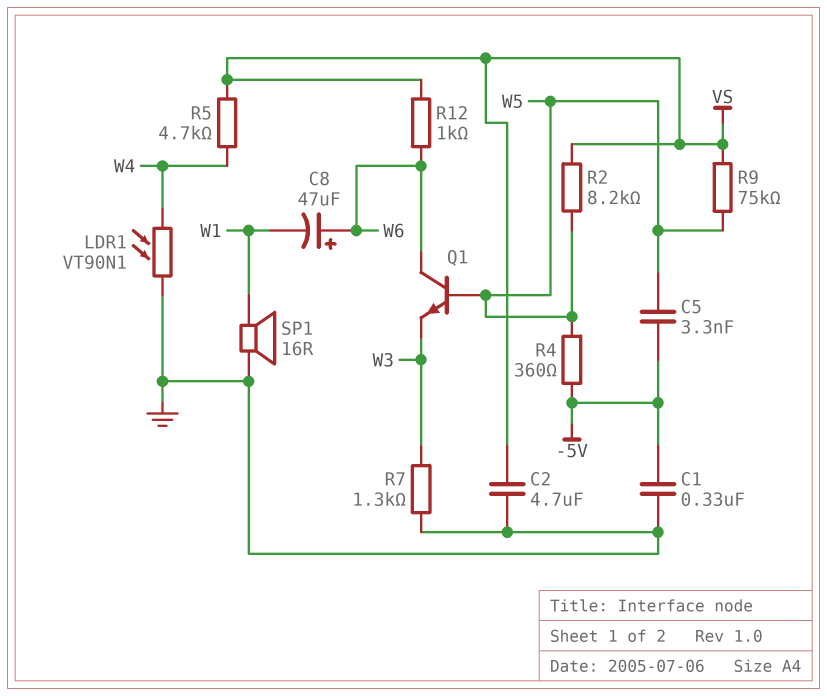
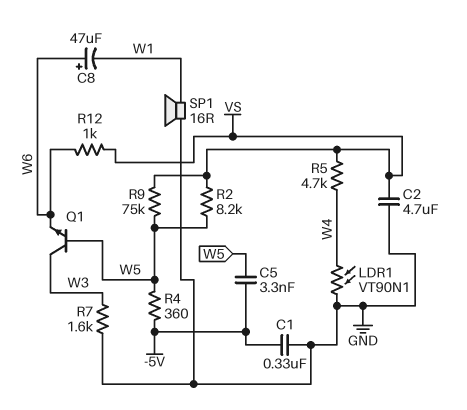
Q1: NPN (B W5, C W6, E W3) -> NPN (B W5, C W3, E W6)
R7: 1.3k (GND, W3) -> 1.6k (GND, W3)

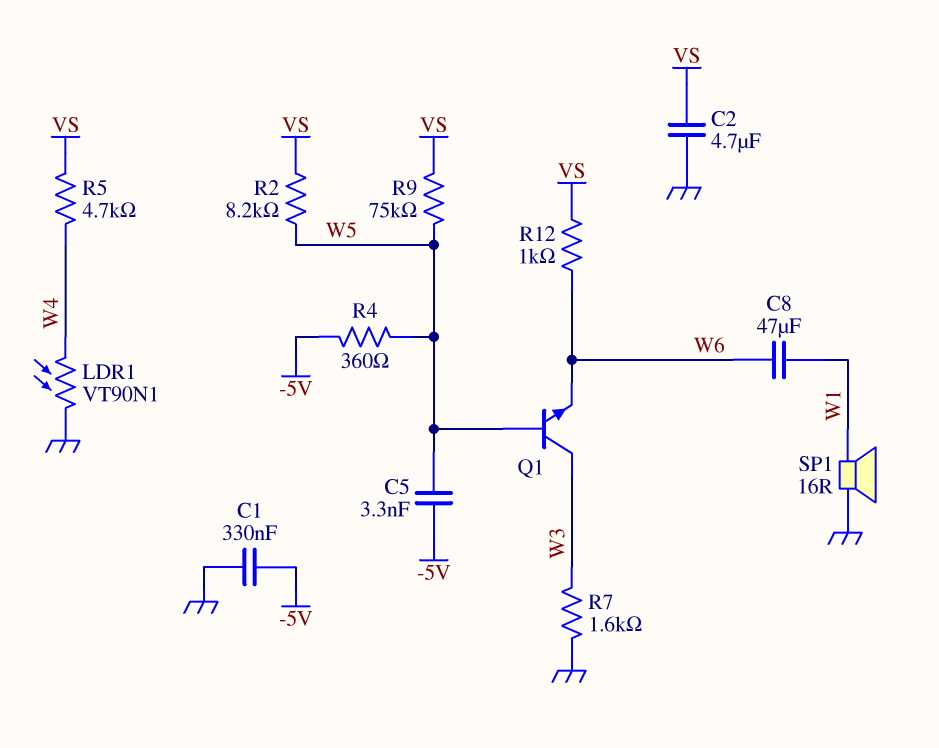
C8: 47uF (plus W6, minus W1) -> 47uF (W1, W6)

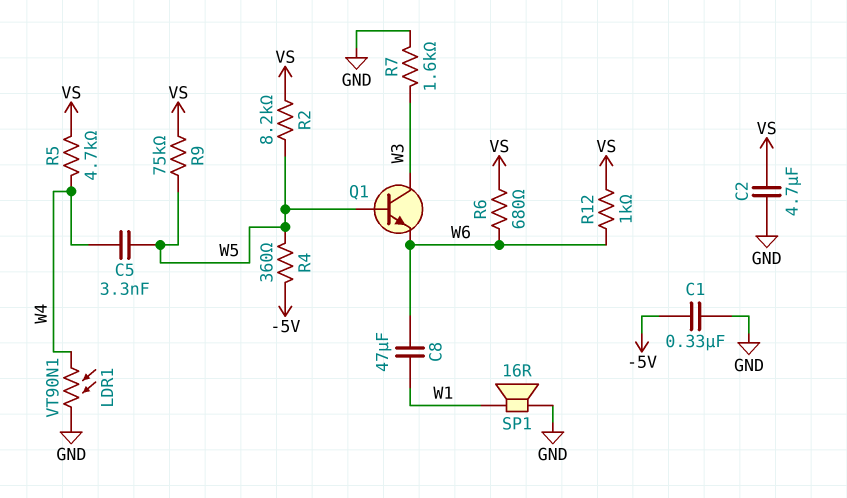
C5: 3.3nF (-5V, W5) -> 3.3nF (W4, W5)
R6: none -> 680 (VS, W6)

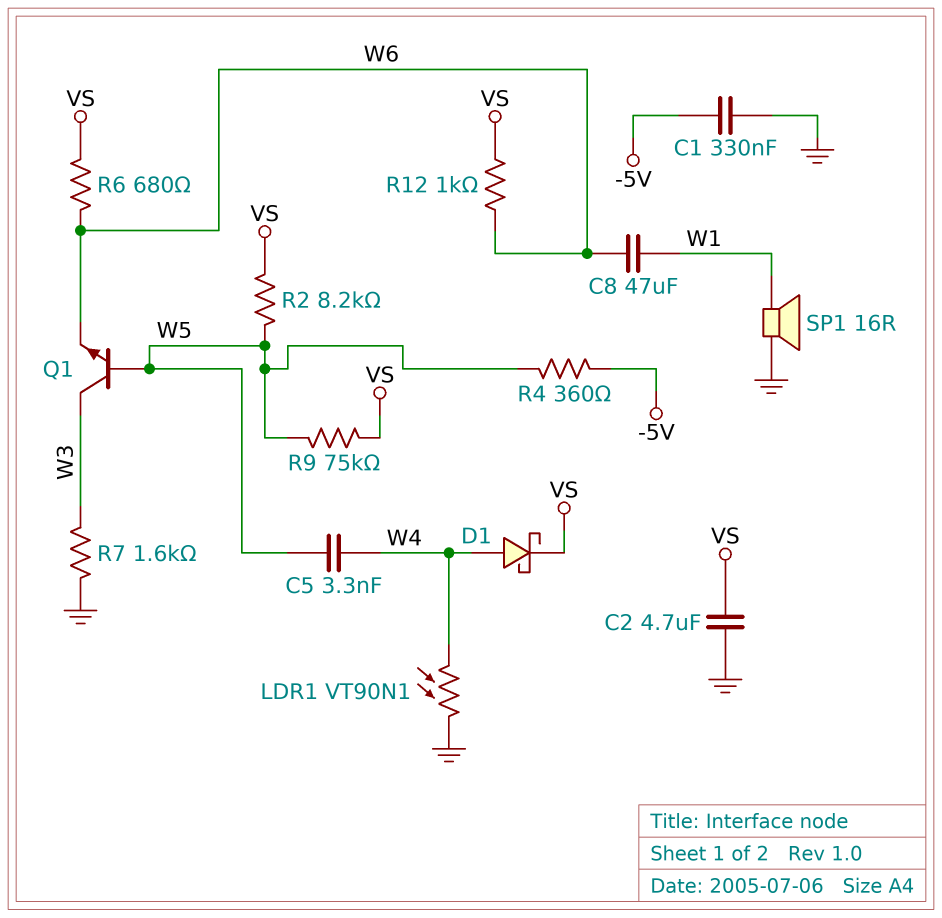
D1: none -> schottky (A W4, K VS)
R5: 4.7k (VS, W4) -> none

